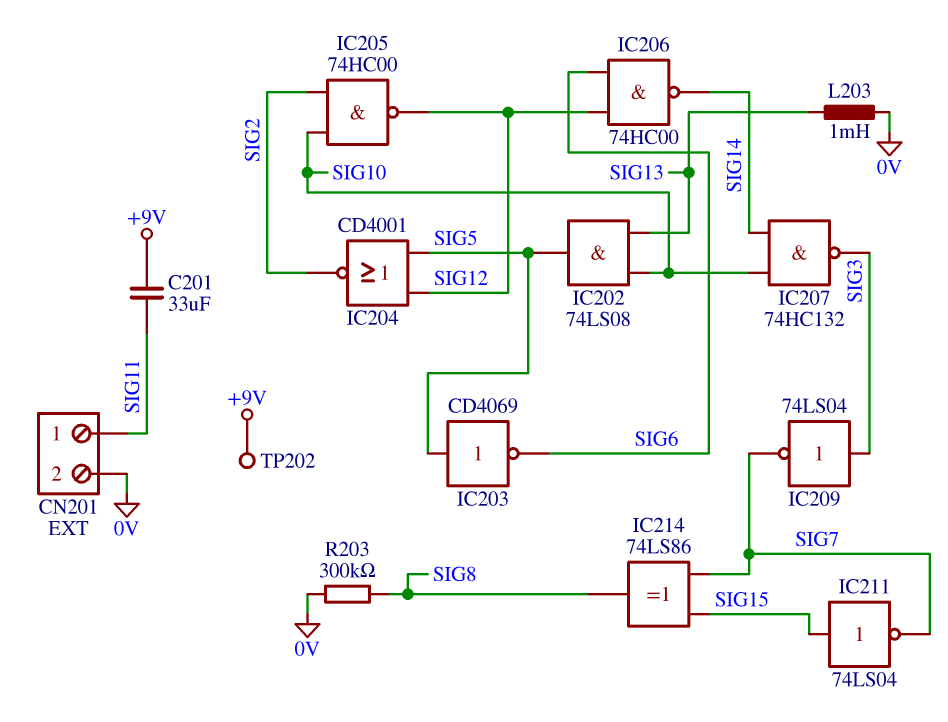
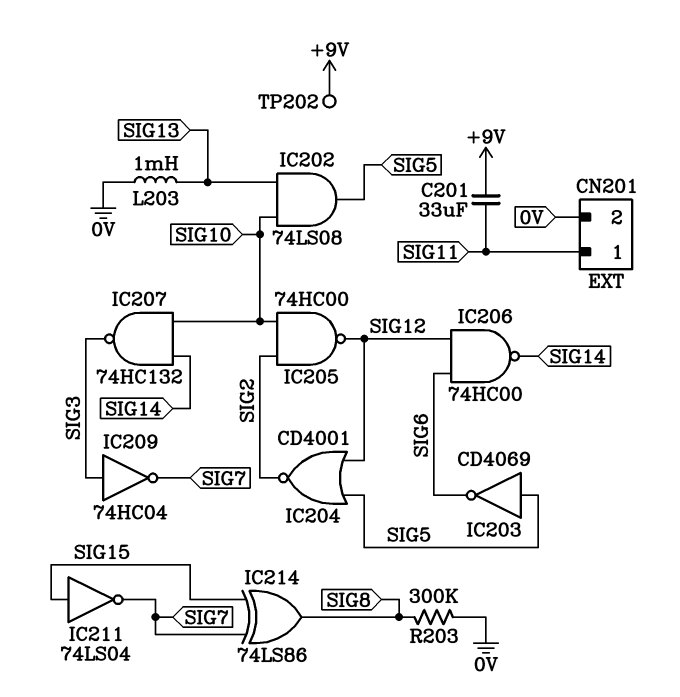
IC209: NOT 74LS04 (in SIG3, out SIG7) -> NOT 74HC04 (in SIG3, out SIG7)

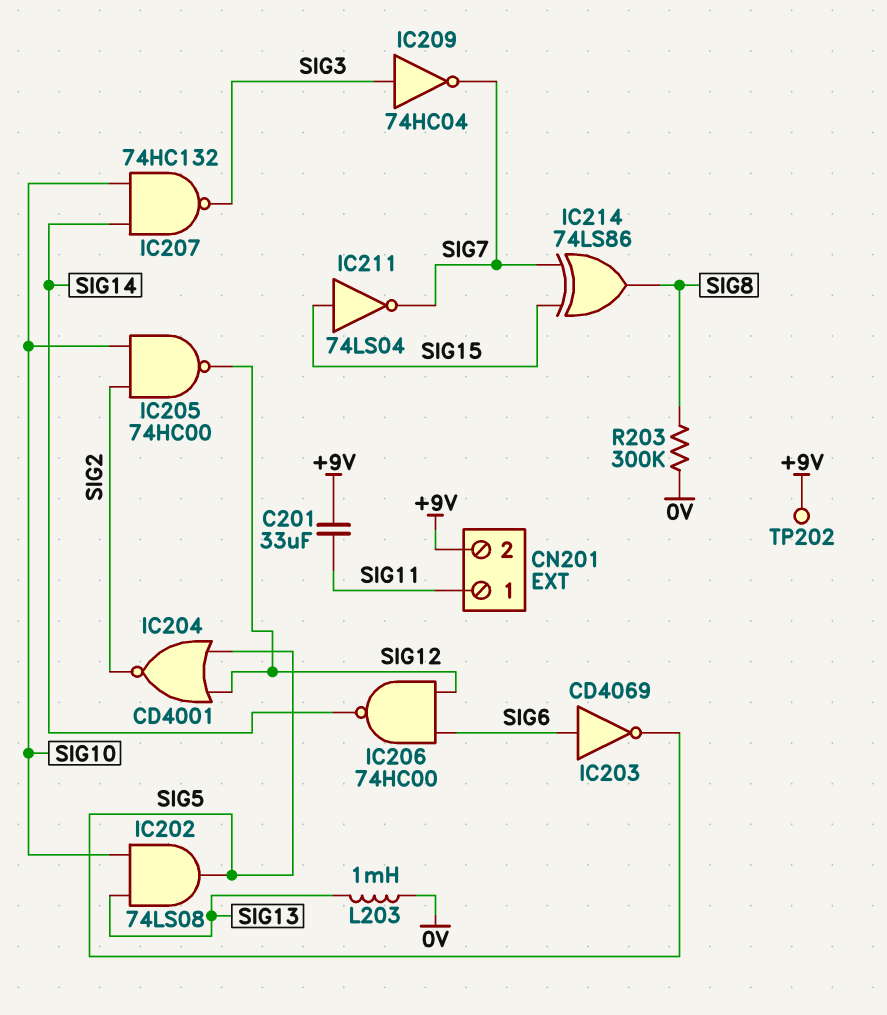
CN201 pin 2: 0V -> +9V
IC203: NOT CD4069 (in SIG5, out SIG6) -> NOT CD4069 (in SIG6, out SIG5)

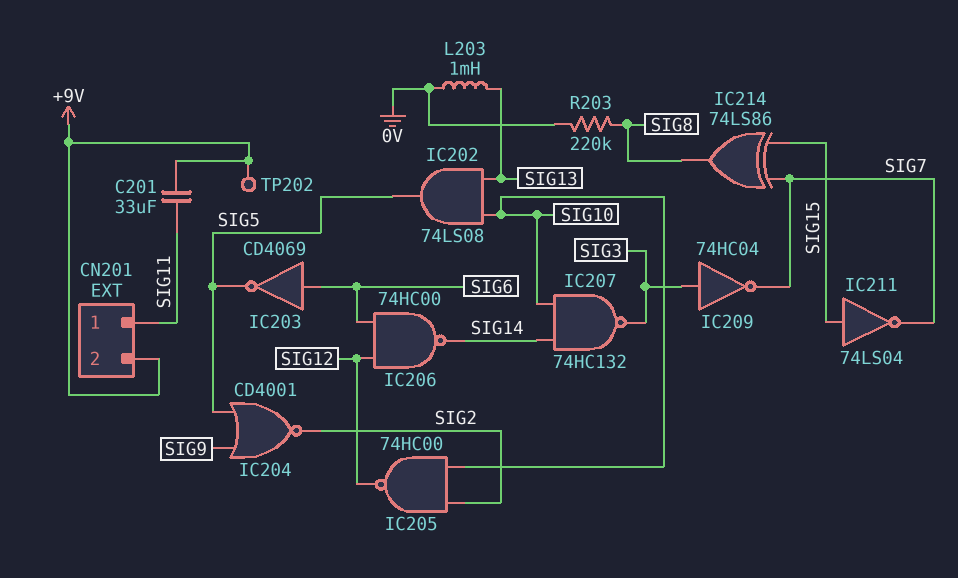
IC204: NOR CD4001 (in SIG5, in SIG12, out SIG2) -> NOR CD4001 (in SIG5, in SIG9, out SIG2)
R203: 300k (0V, SIG8) -> 220k (0V, SIG8)

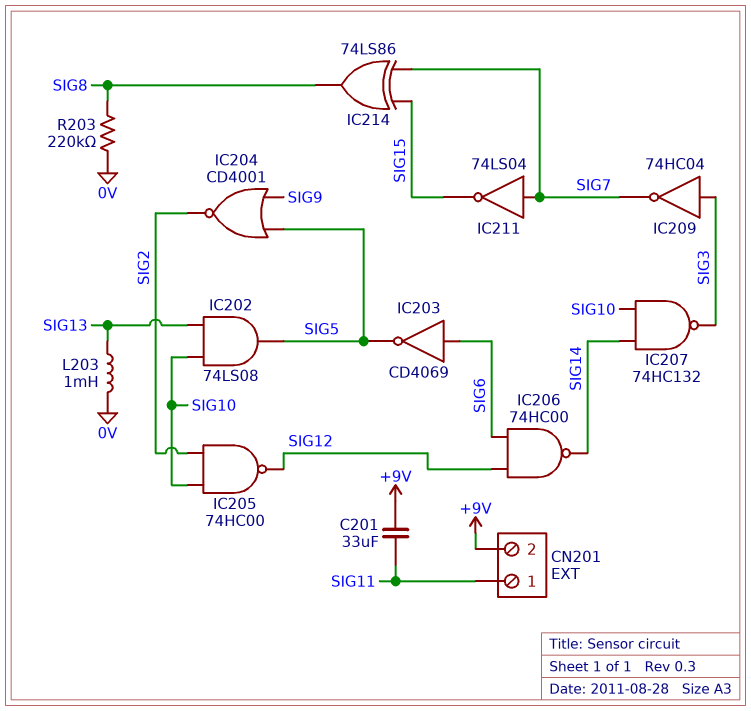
IC211: NOT 74LS04 (in SIG15, out SIG7) -> NOT 74LS04 (in SIG7, out SIG15)
TP202: test point (+9V) -> none

